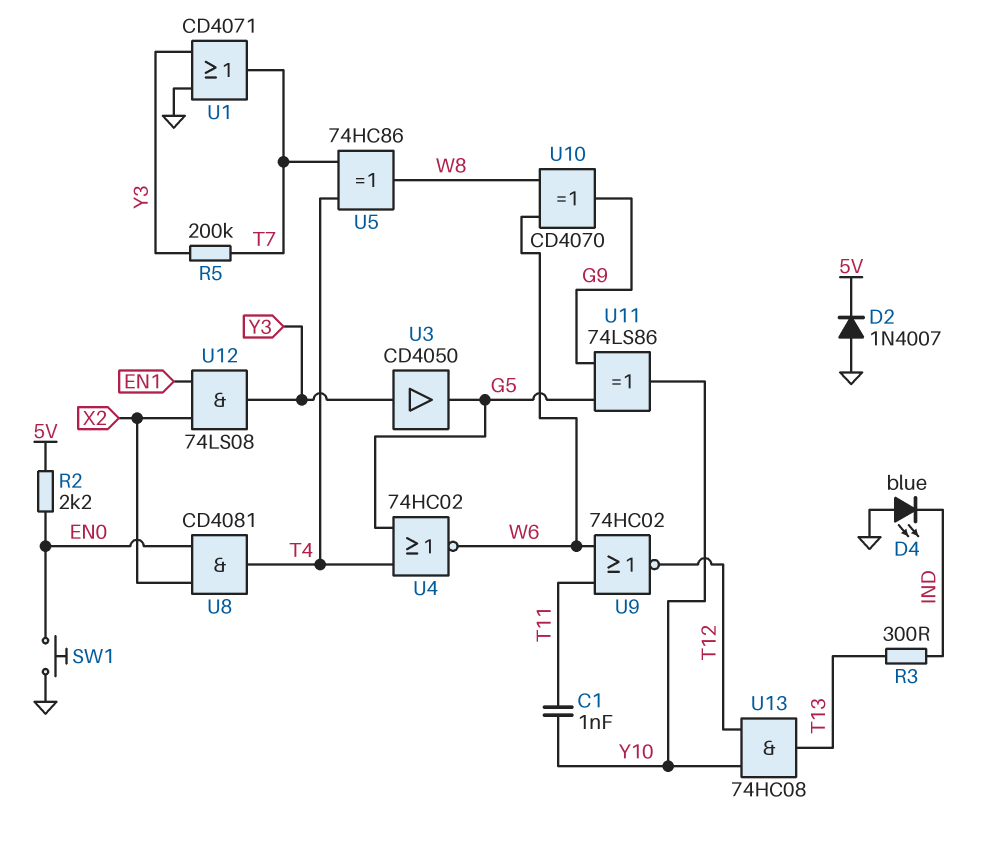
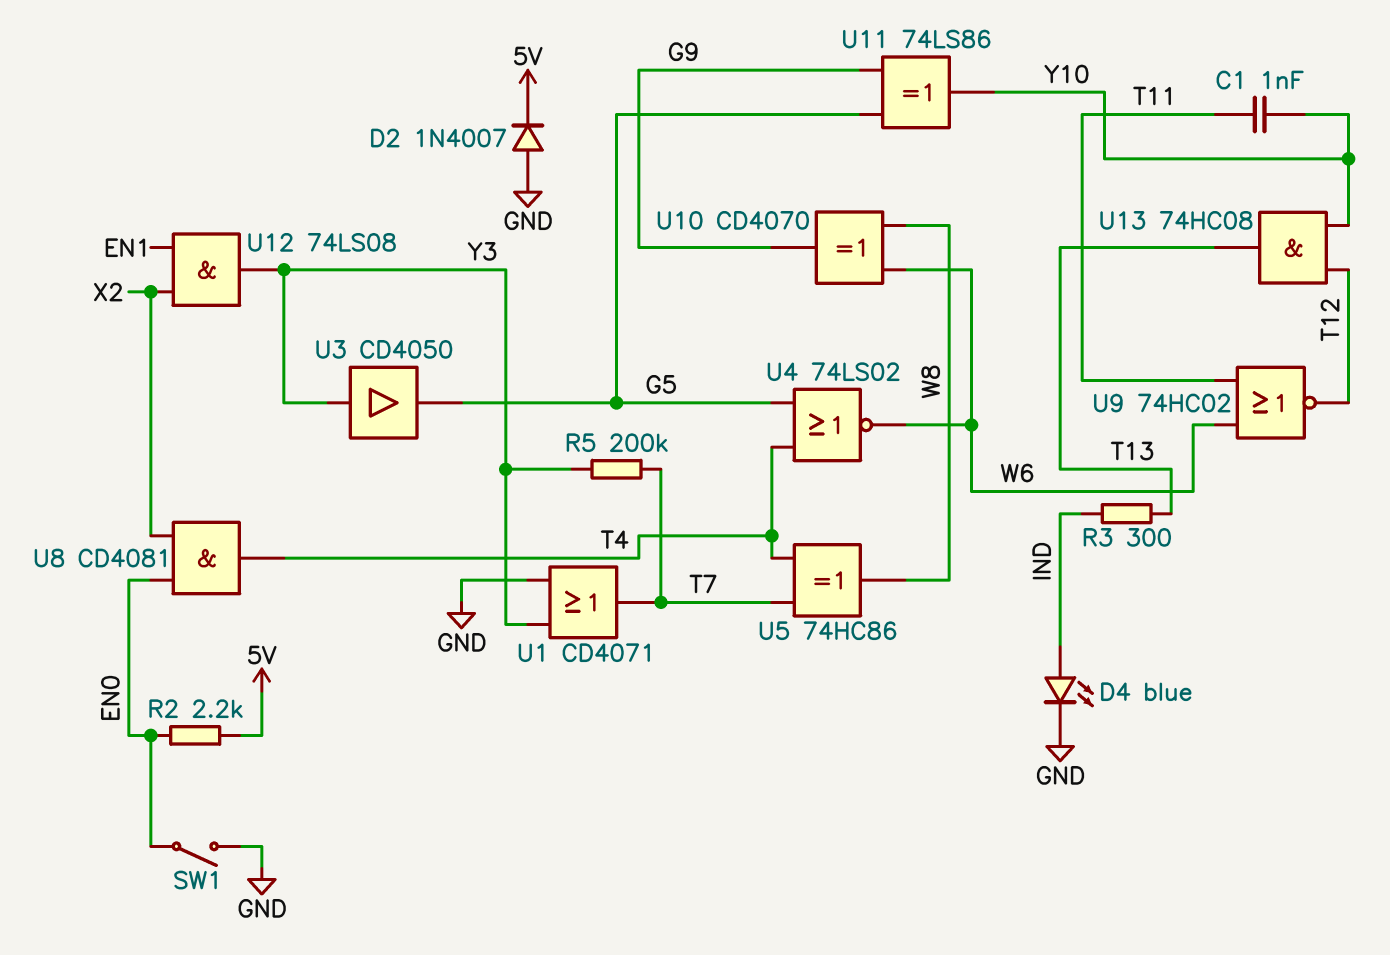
D4: LED blue (A GND, K IND) -> LED blue (A IND, K GND)
SW1: button (EN0, GND) -> switch (EN0, GND)
U4: NOR 74HC02 (in G5, in T4, out W6) -> NOR 74LS02 (in G5, in T4, out W6)

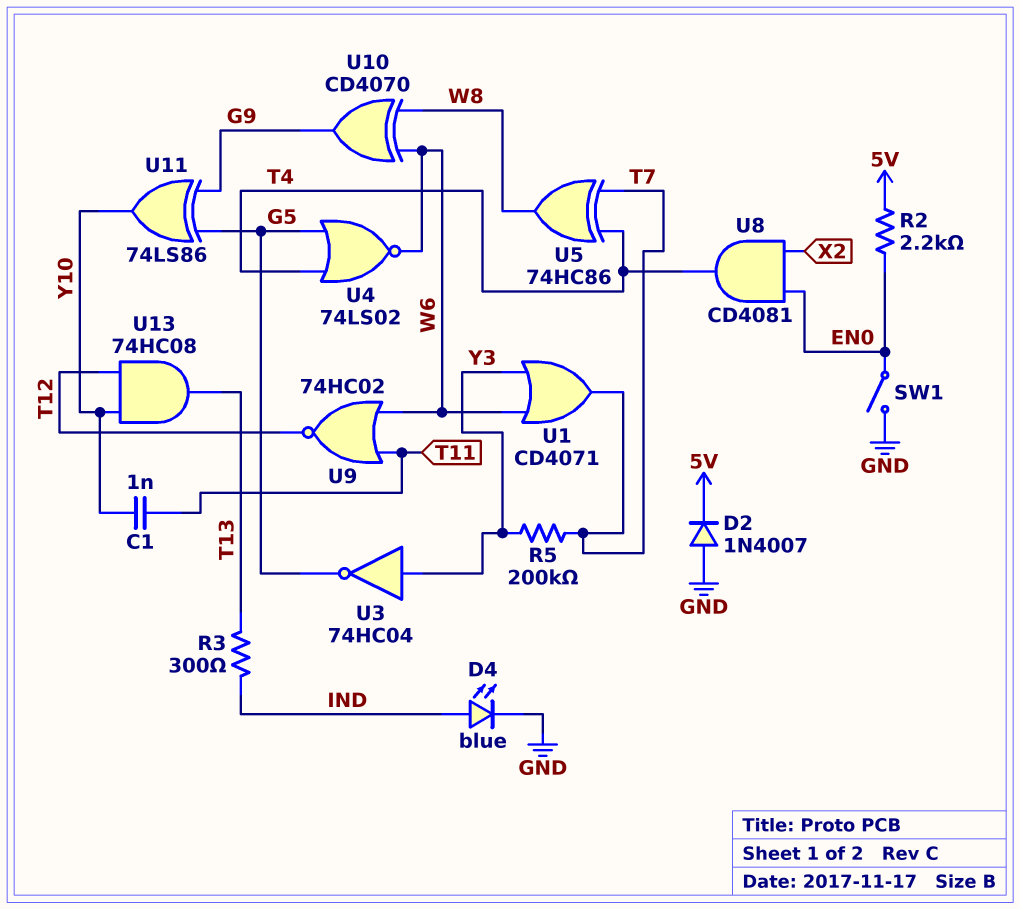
U1: OR CD4071 (in GND, in Y3, out T7) -> OR CD4071 (in W6, in Y3, out T7)
U3: buffer CD4050 (in Y3, out G5) -> NOT 74HC04 (in Y3, out G5)
U12: AND 74LS08 (in EN1, in X2, out Y3) -> none

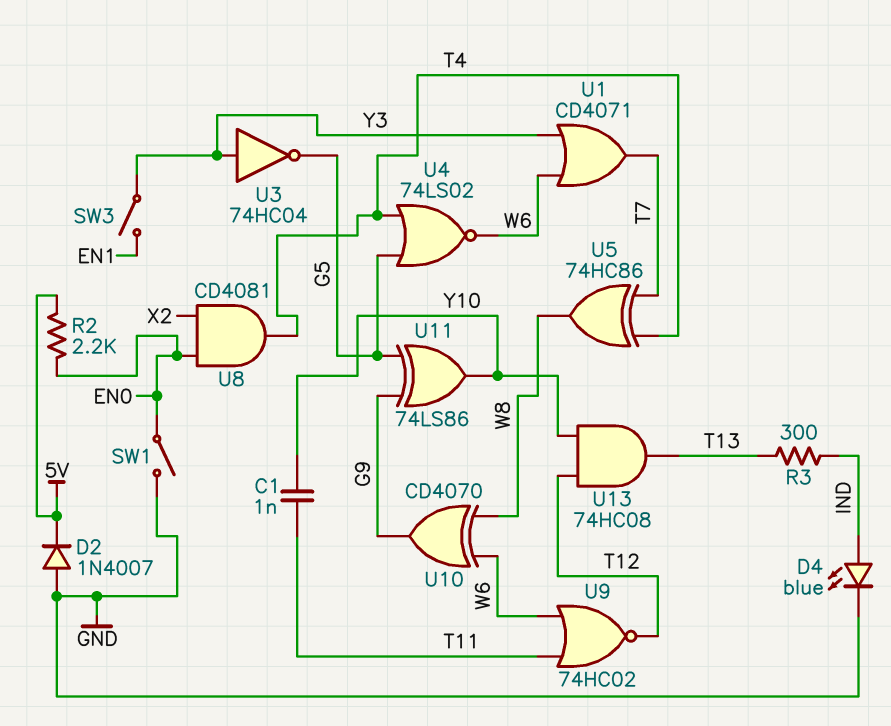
R5: 200k (T7, Y3) -> none
SW3: none -> switch (EN1, Y3)

